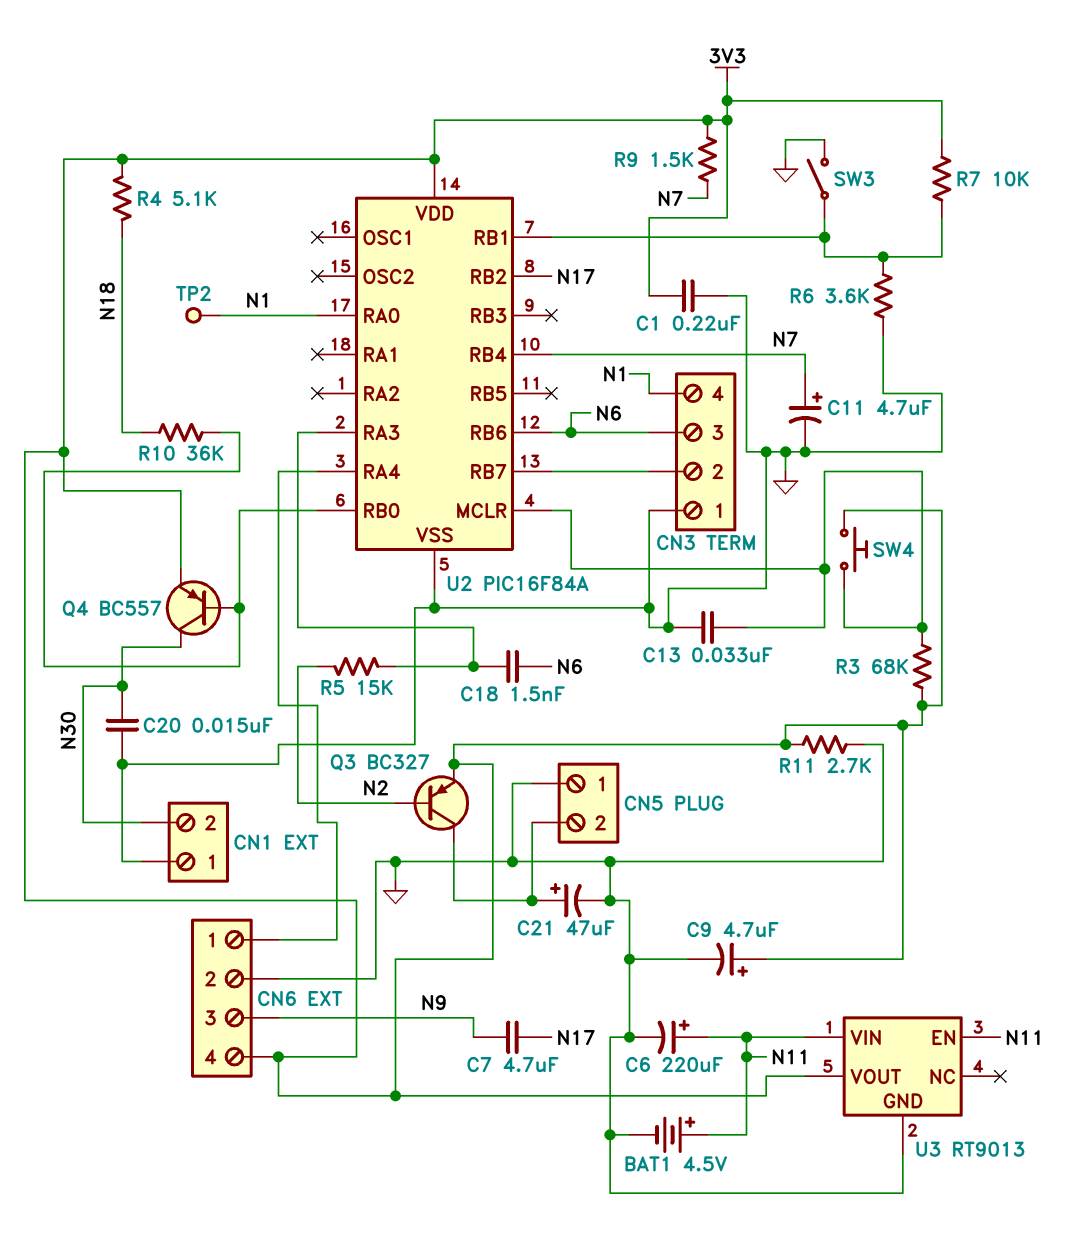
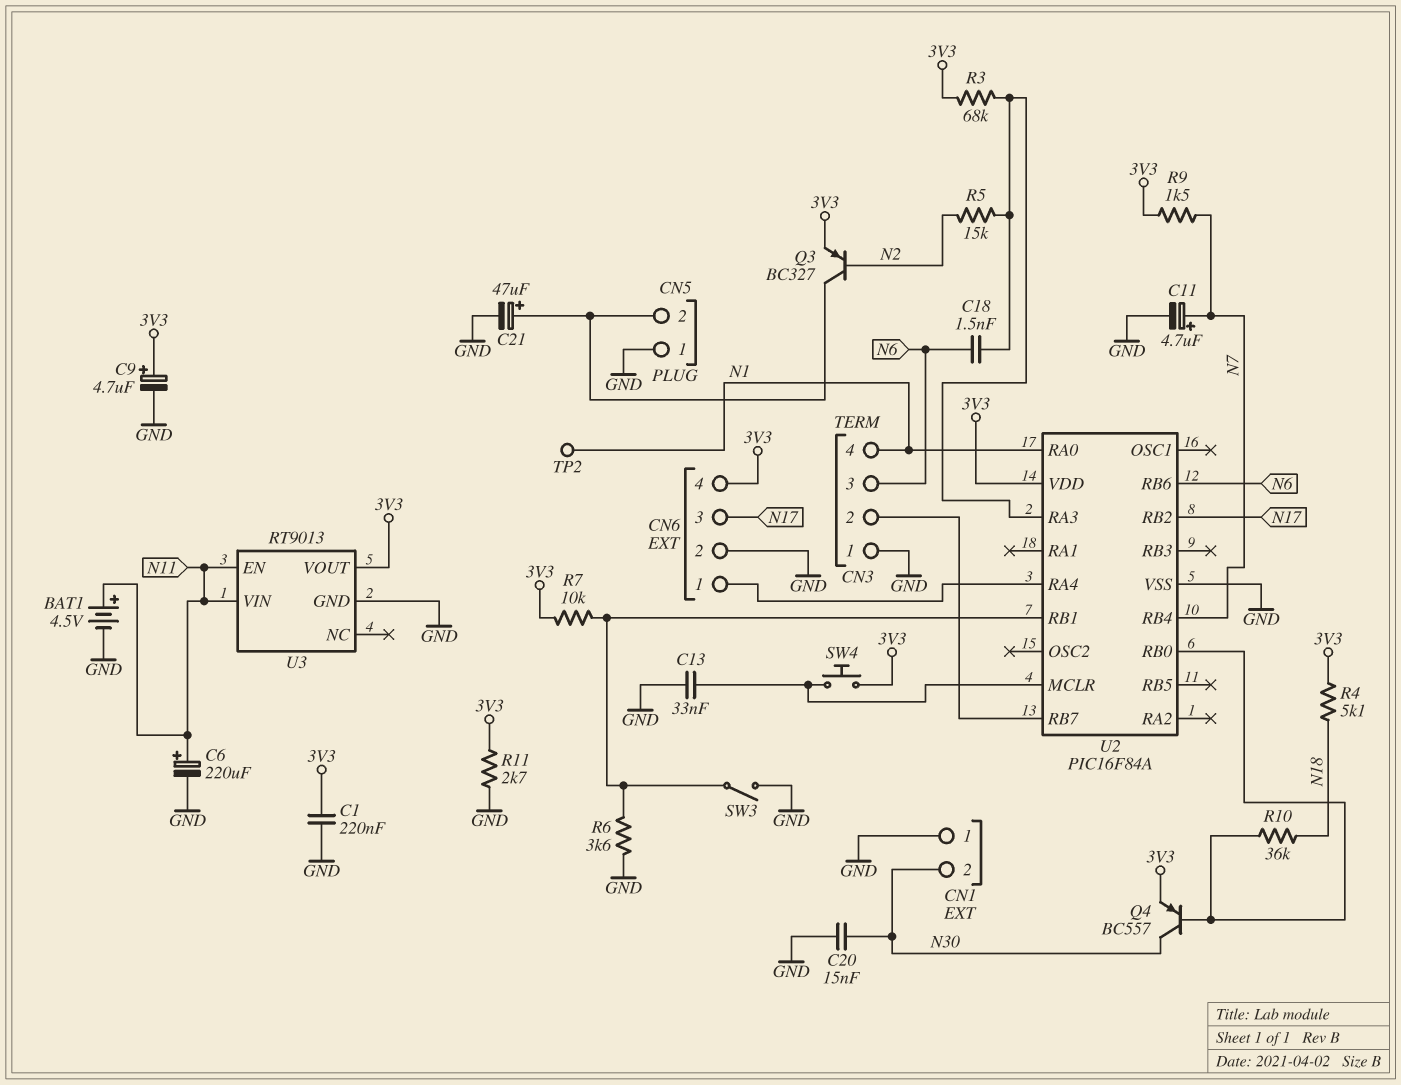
C7: 4.7uF (N9, N17) -> none
CN6 pin 3: N9 -> N17
R3: 68k (3V3, U2/MCLR) -> 68k (3V3, U2/RA3)

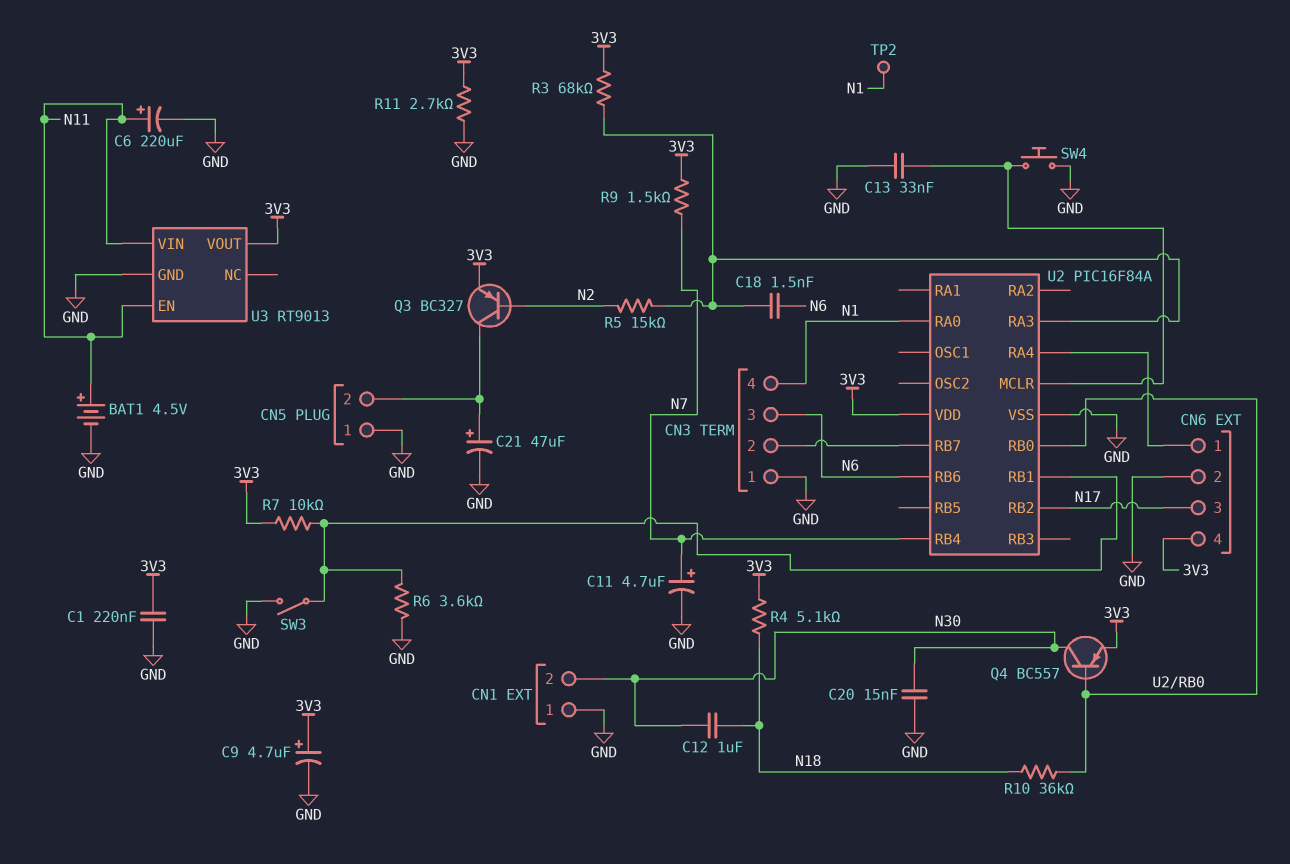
C12: none -> 1uF (N18, N30)
SW4: button (3V3, U2/MCLR) -> button (GND, U2/MCLR)

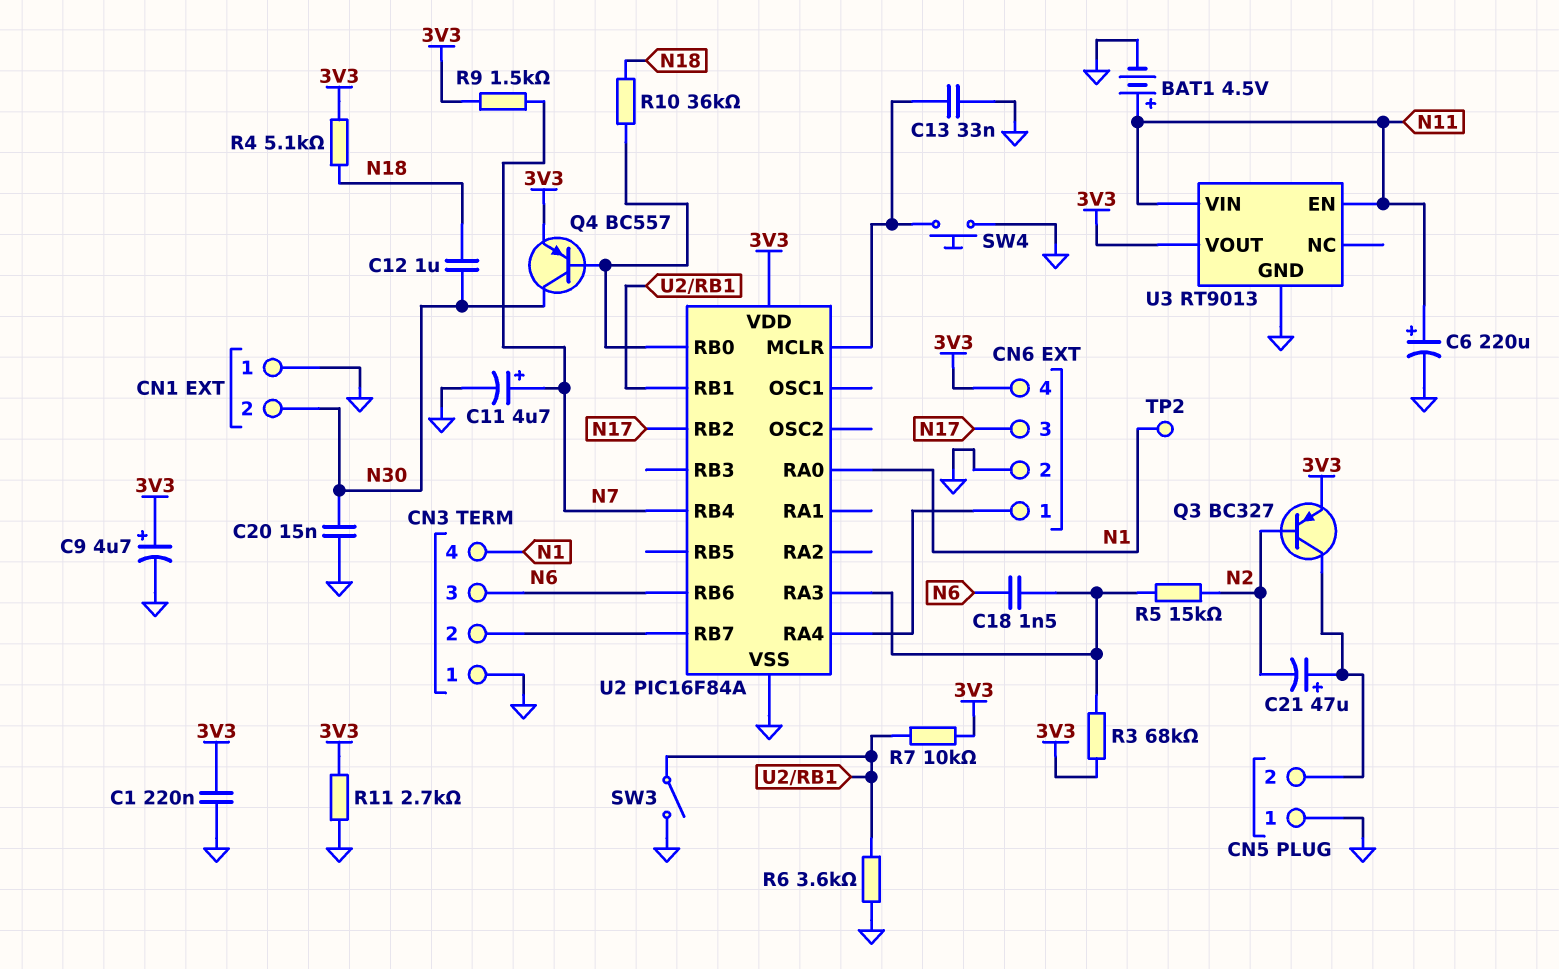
C21: 47uF (plus CN5/2, minus GND) -> 47uF (plus CN5/2, minus N2)

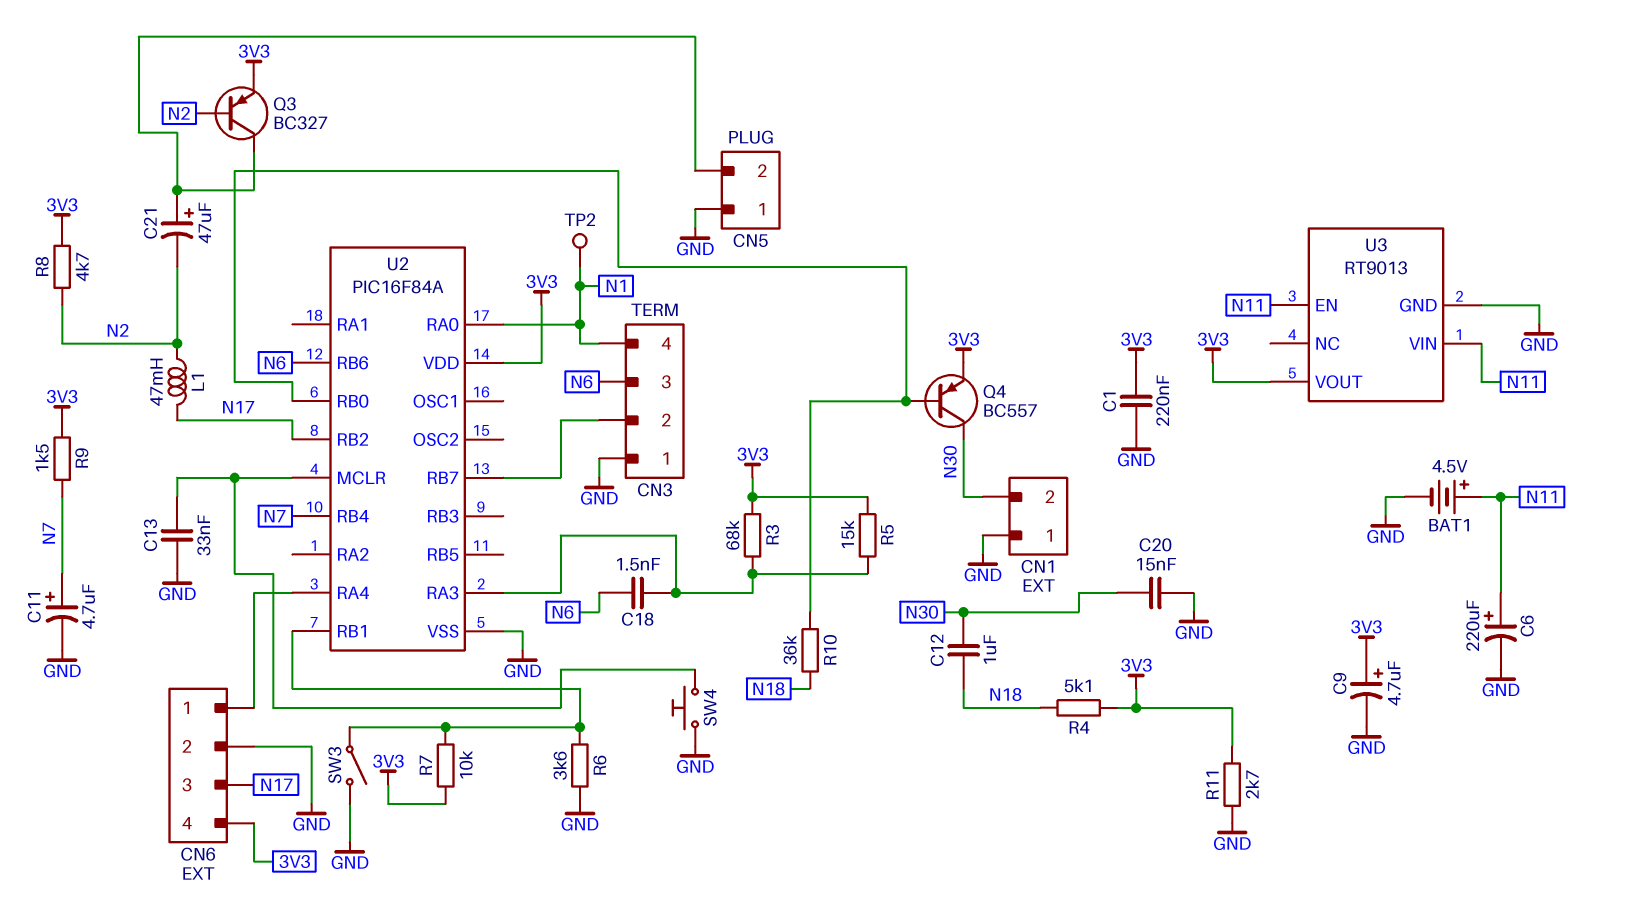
L1: none -> 47mH (N2, N17)
R5: 15k (N2, U2/RA3) -> 15k (3V3, U2/RA3)
R8: none -> 4.7k (3V3, N2)

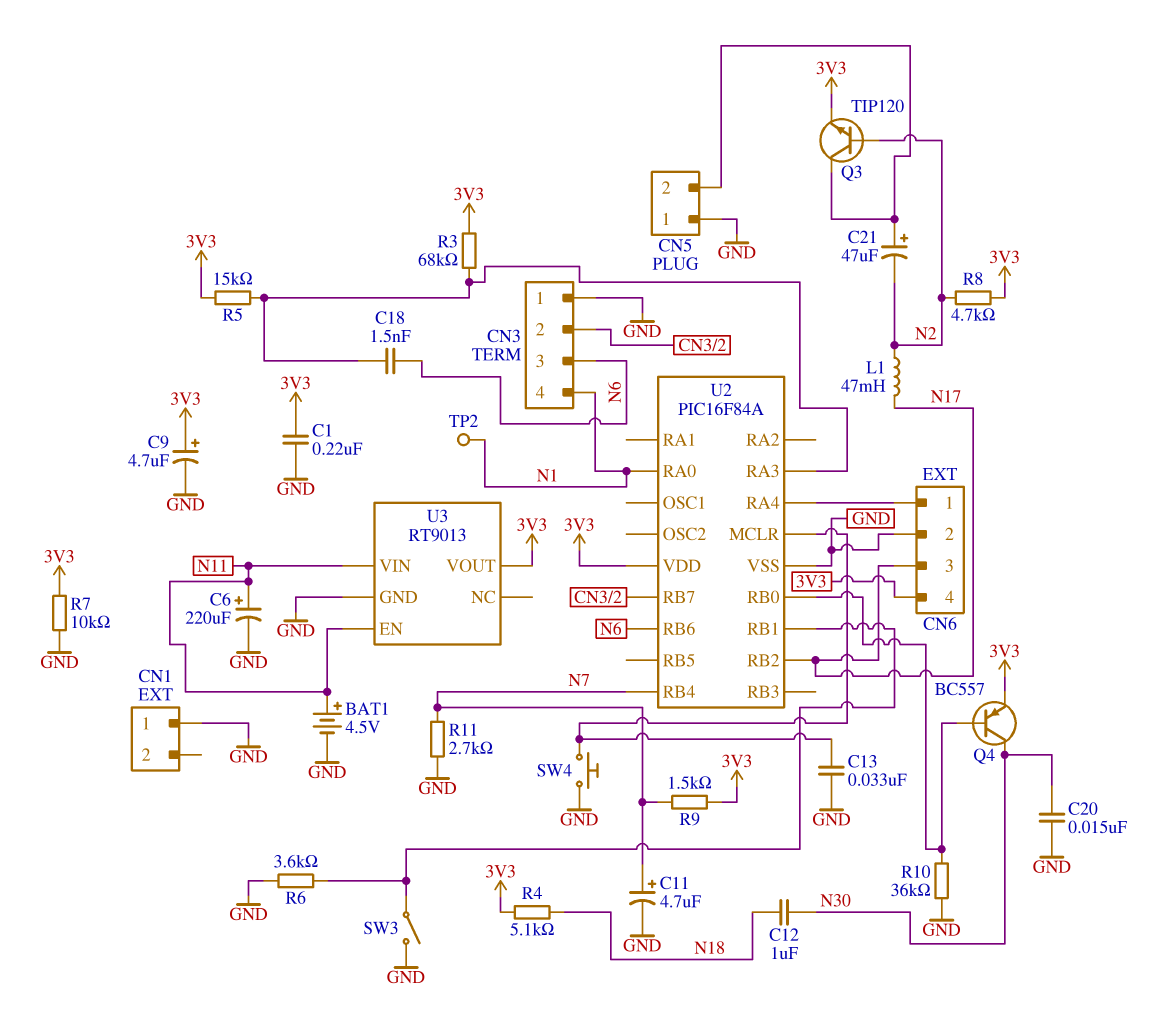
CN1 pin 2: N30 -> none
Q3: PNP BC327 (B N2, C CN5/2, E 3V3) -> NPN TIP120 (B N2, C CN5/2, E 3V3)
R7: 10k (3V3, U2/RB1) -> 10k (3V3, GND)
R10: 36k (N18, U2/RB0) -> 36k (GND, U2/RB0)
R11: 2.7k (3V3, GND) -> 2.7k (GND, N7)

